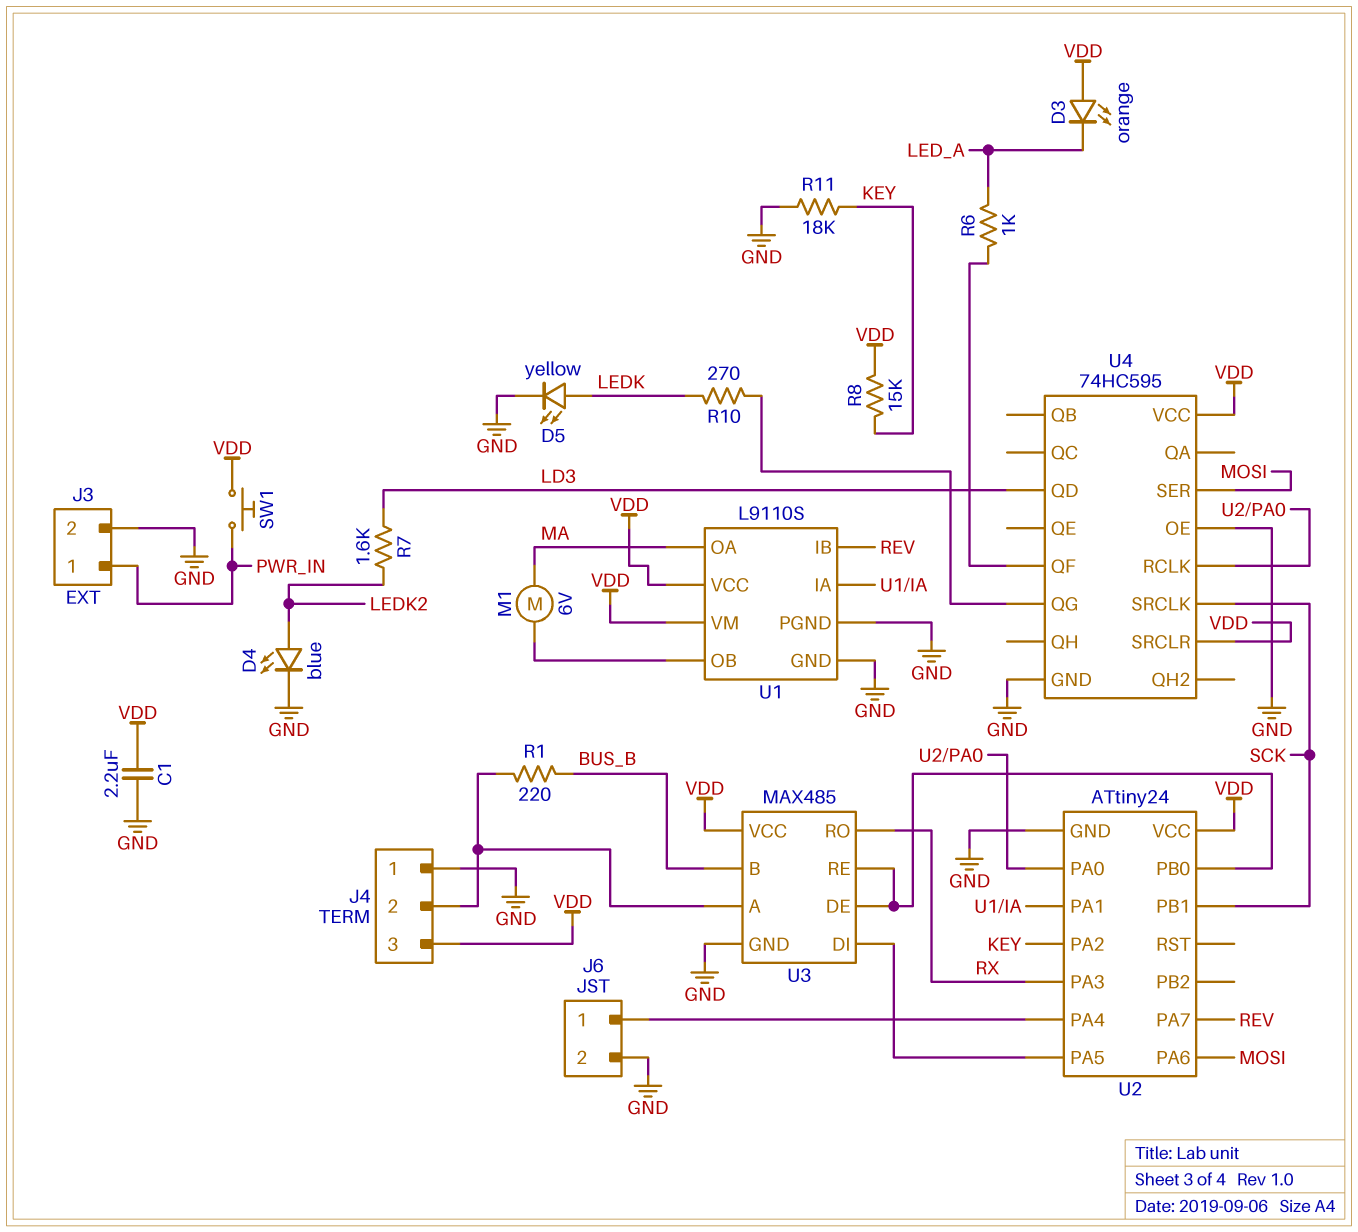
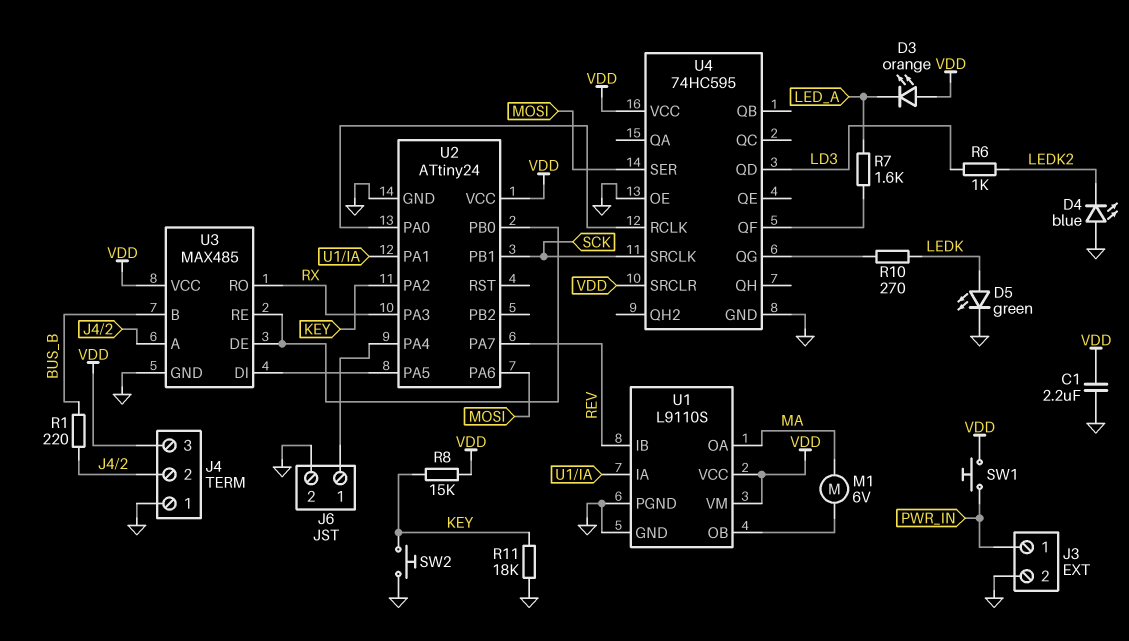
D4: LED blue (A LEDK2, K GND) -> LED blue (A GND, K LEDK2)
D5: LED yellow (A LEDK, K GND) -> LED green (A LEDK, K GND)
R6: 1k (LED_A, U4/QF) -> 1k (LD3, LEDK2)
R7: 1.6k (LD3, LEDK2) -> 1.6k (LED_A, U4/QF)
SW2: none -> button (GND, KEY)

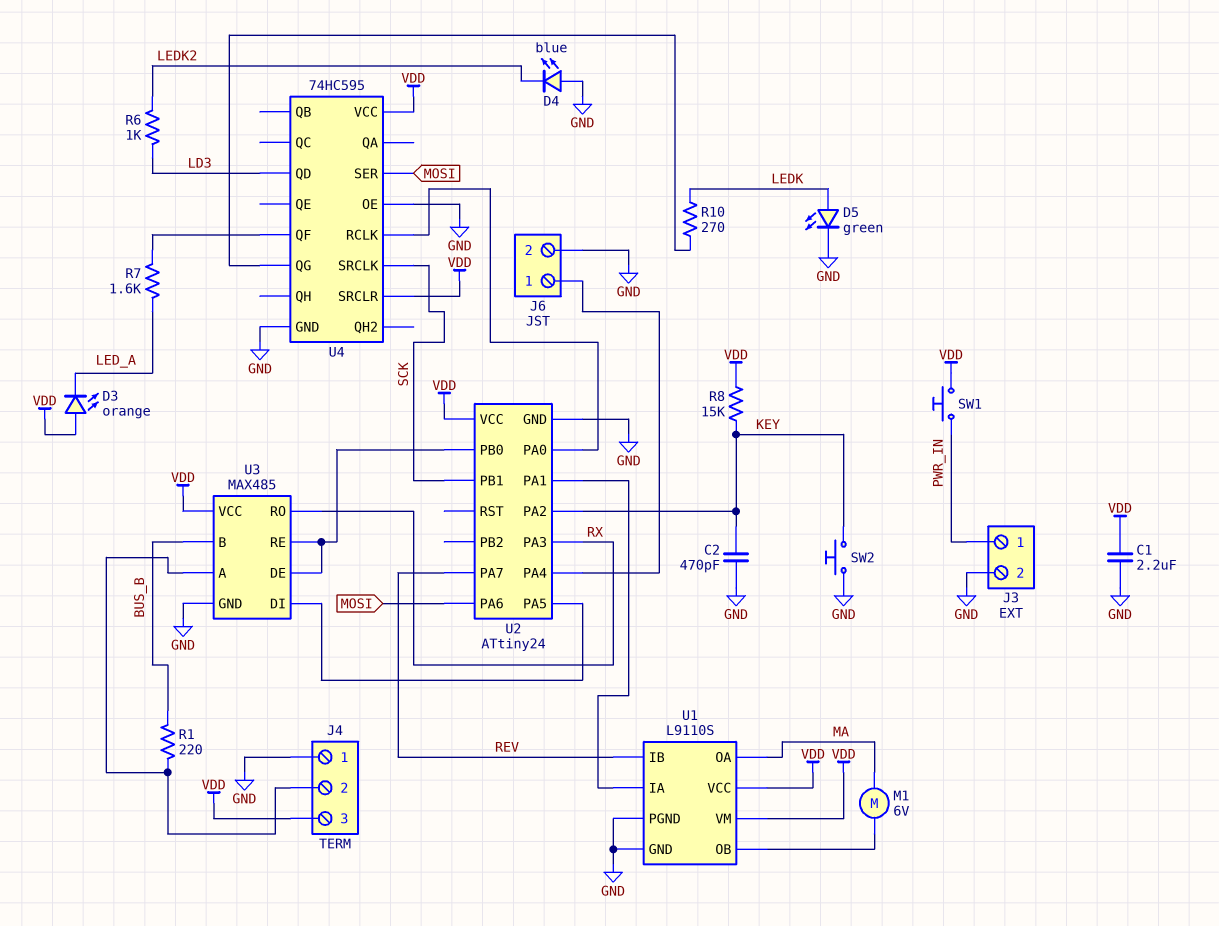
C2: none -> 470pF (GND, KEY)
R11: 18k (GND, KEY) -> none

